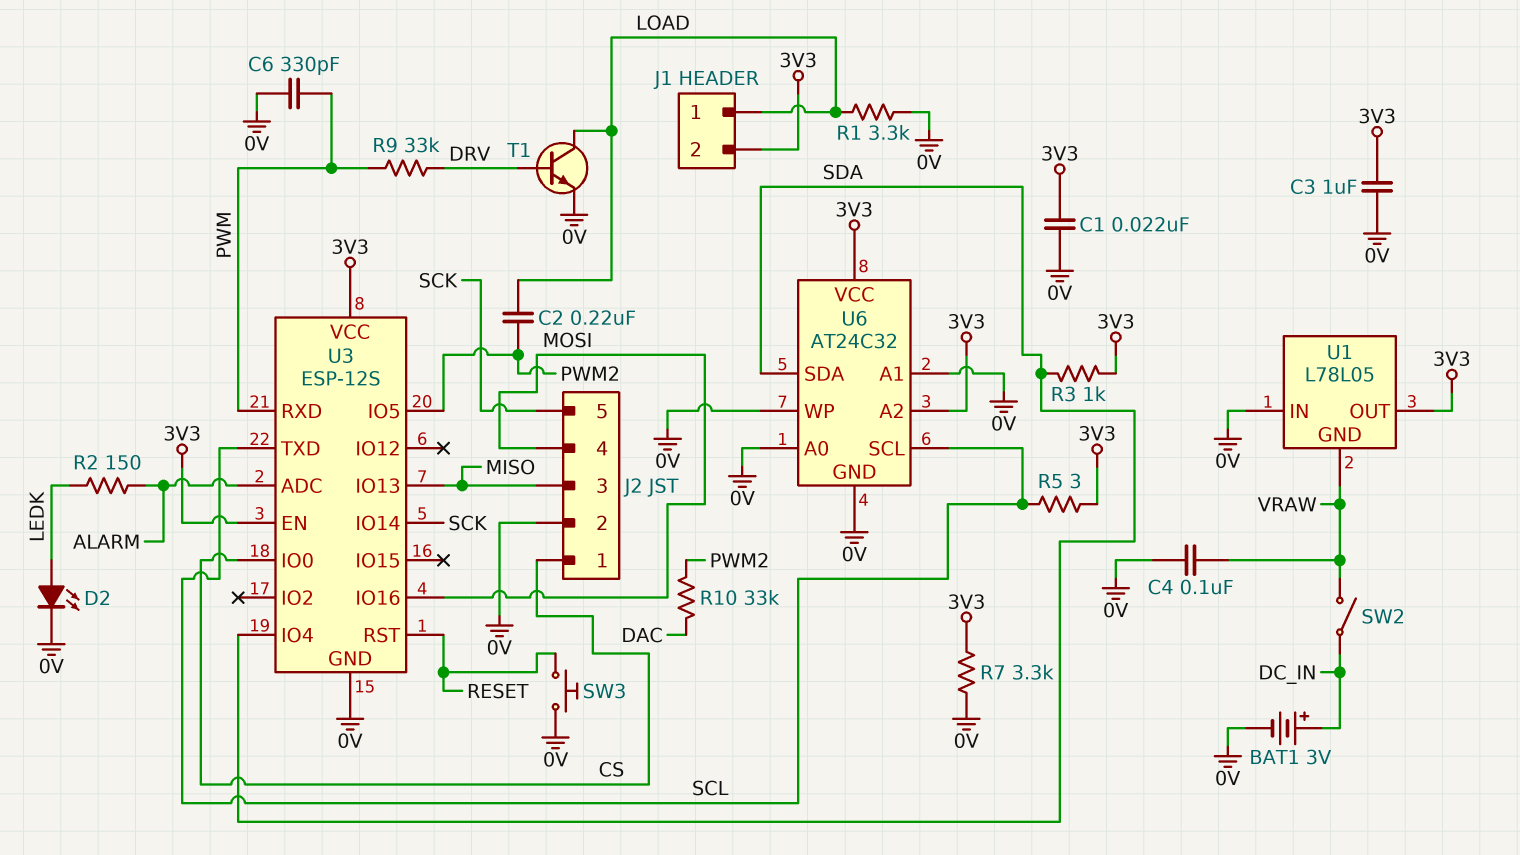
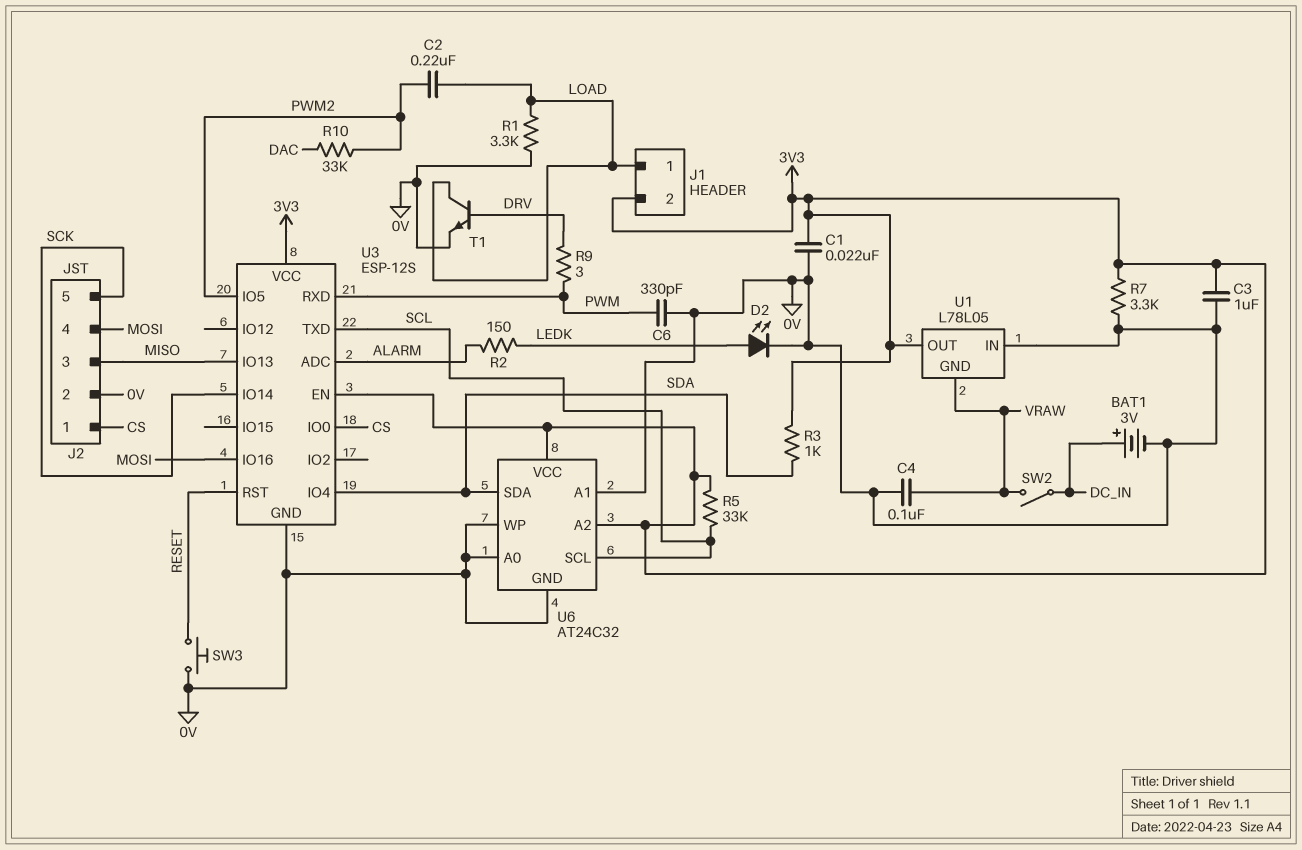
R5: 3 (3V3, SCL) -> 33k (3V3, SCL)
R9: 33k (DRV, PWM) -> 3 (DRV, PWM)

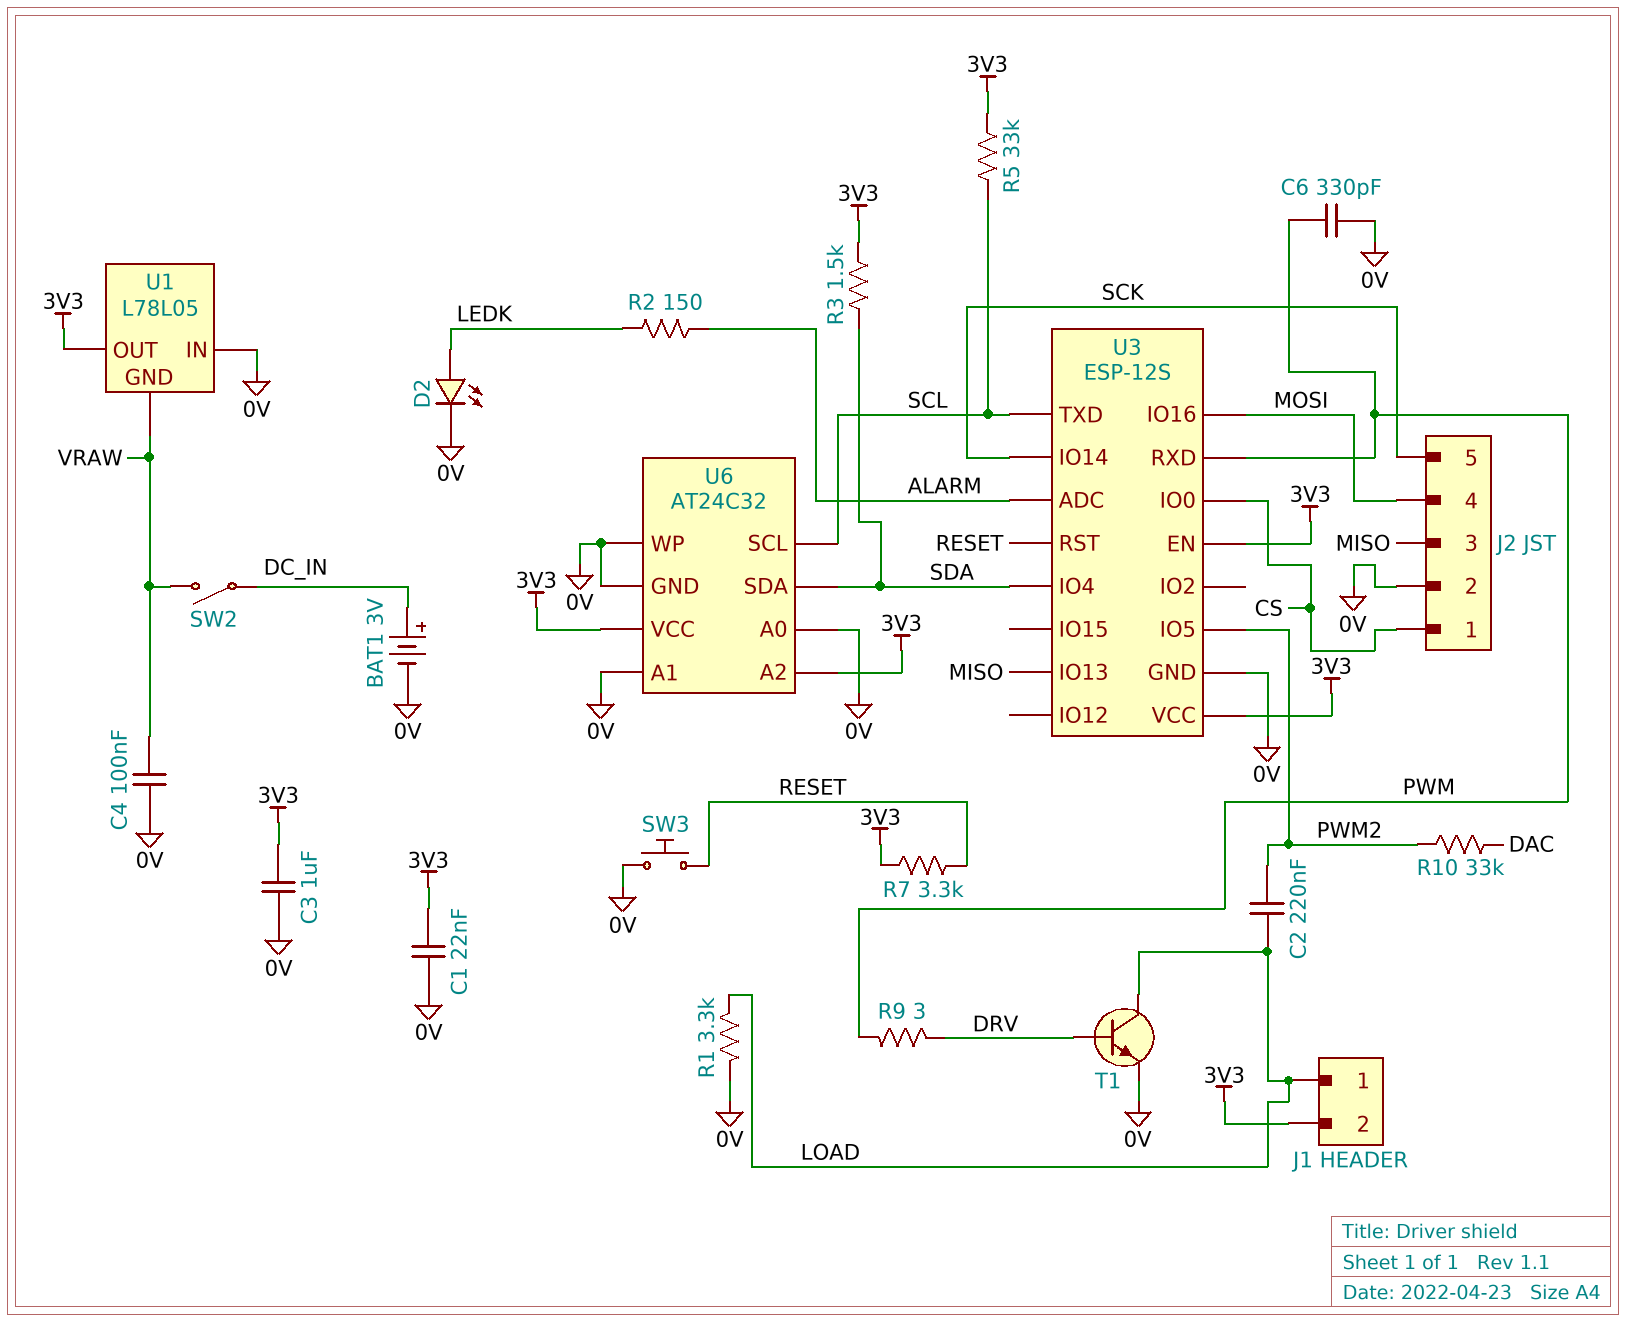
R3: 1k (3V3, SDA) -> 1.5k (3V3, SDA)
R7: 3.3k (0V, 3V3) -> 3.3k (3V3, RESET)

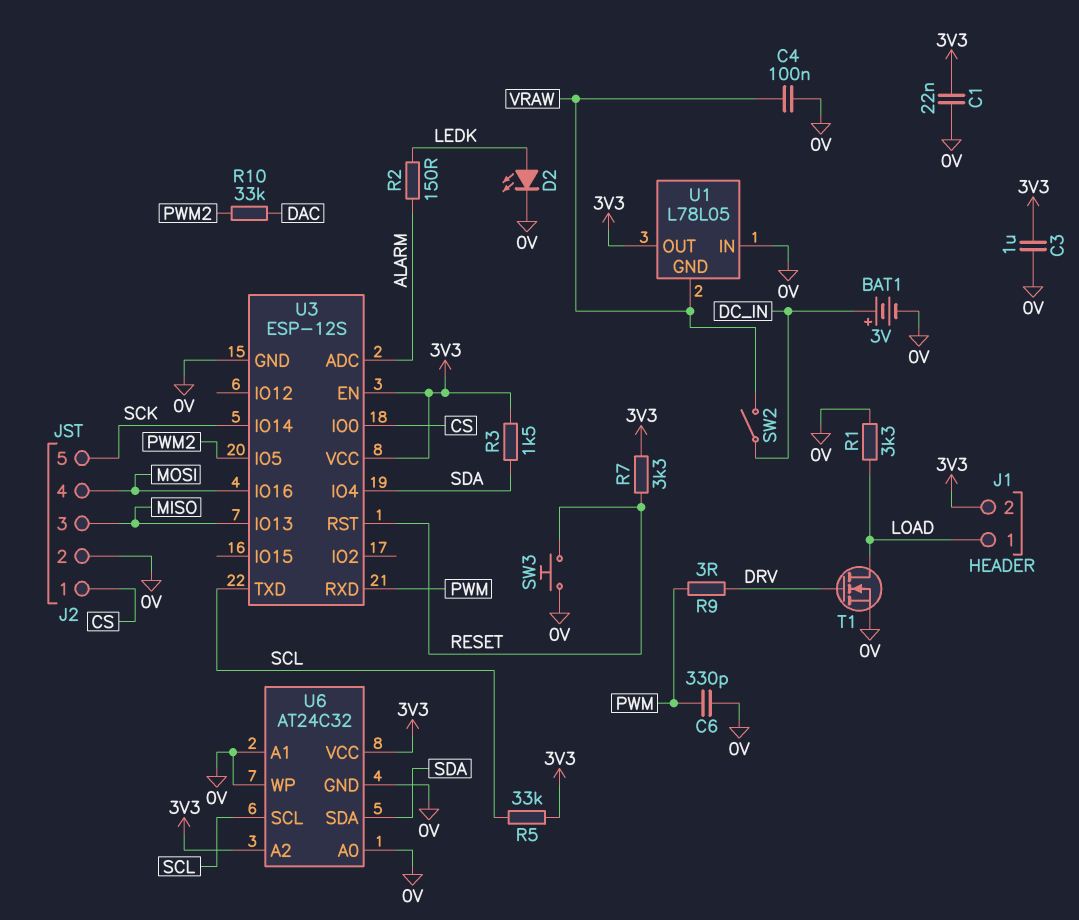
C2: 220nF (LOAD, PWM2) -> none
T1: NPN (B DRV, C LOAD, E 0V) -> NMOS (G DRV, D LOAD, S 0V)

